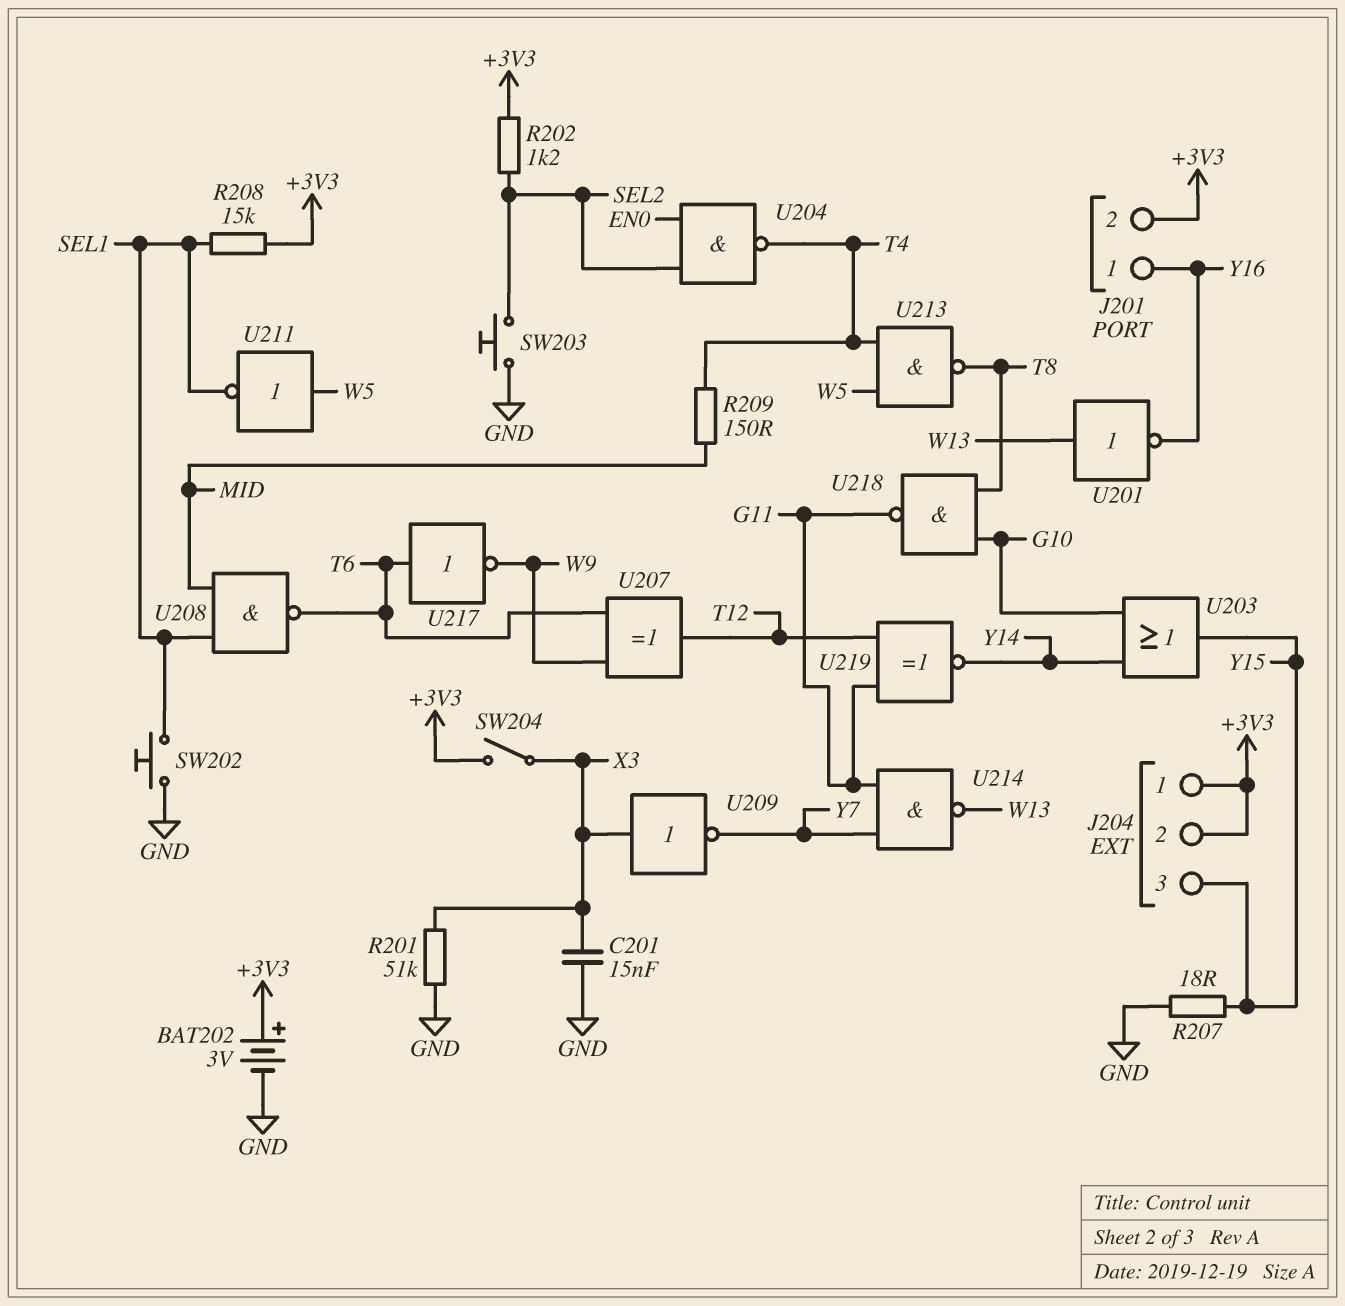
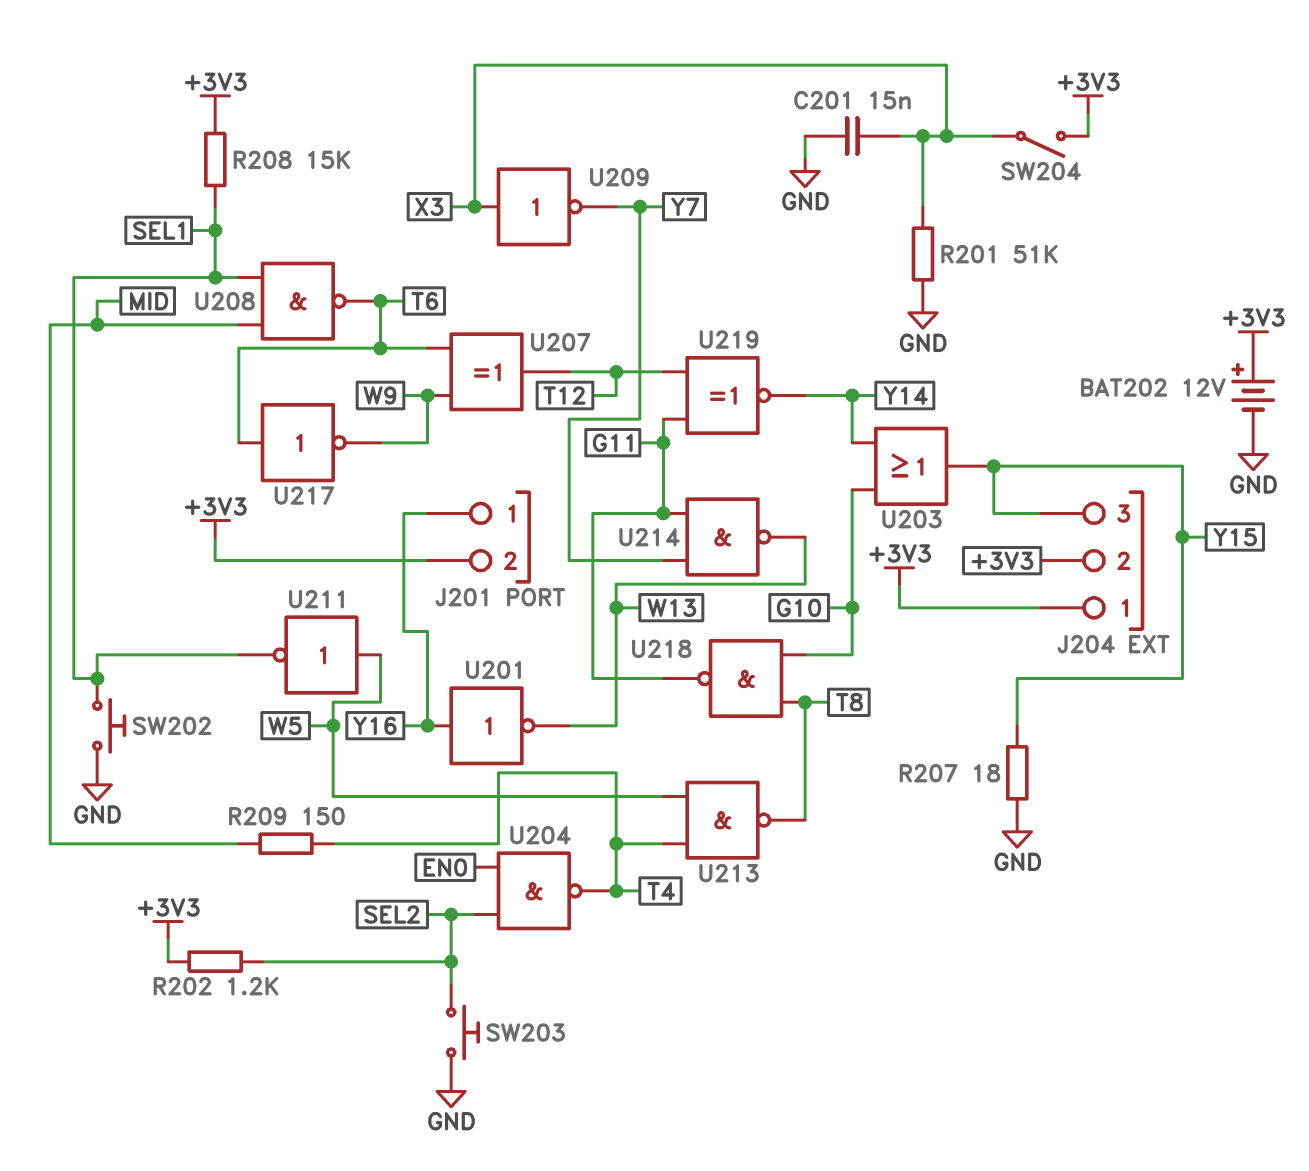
BAT202: 3V (plus +3V3, minus GND) -> 12V (plus +3V3, minus GND)
U201: NOT (in W13, out Y16) -> NOT (in Y16, out W13)

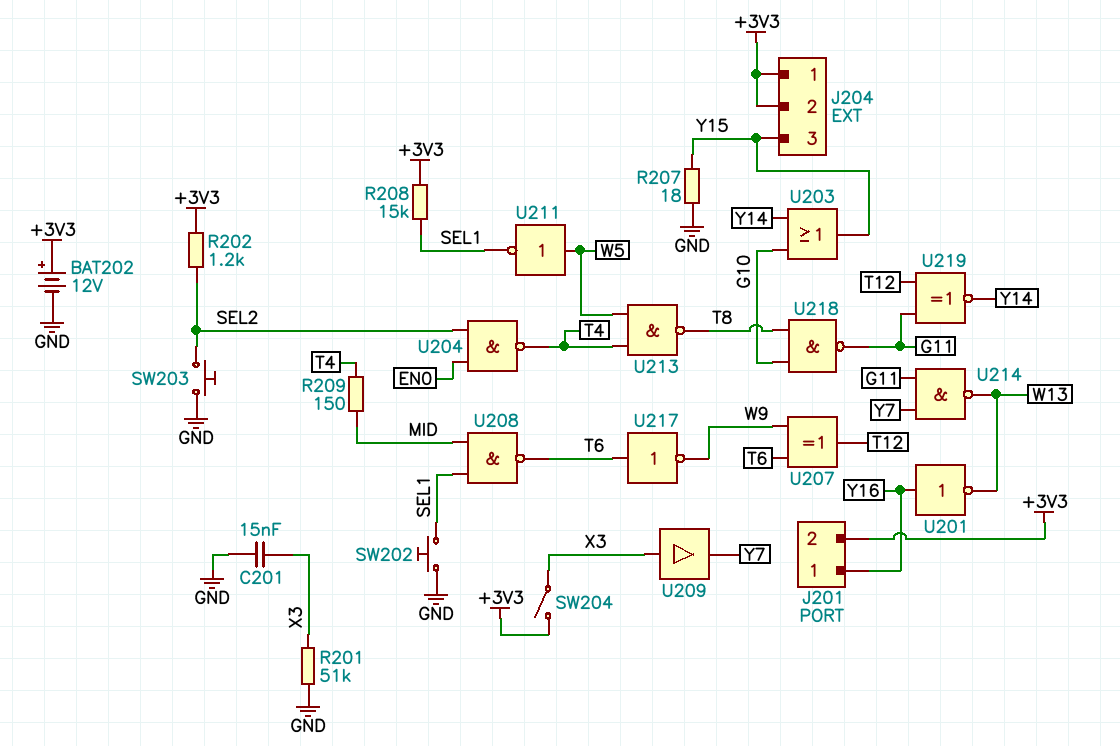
U209: NOT (in X3, out Y7) -> buffer (in X3, out Y7)

